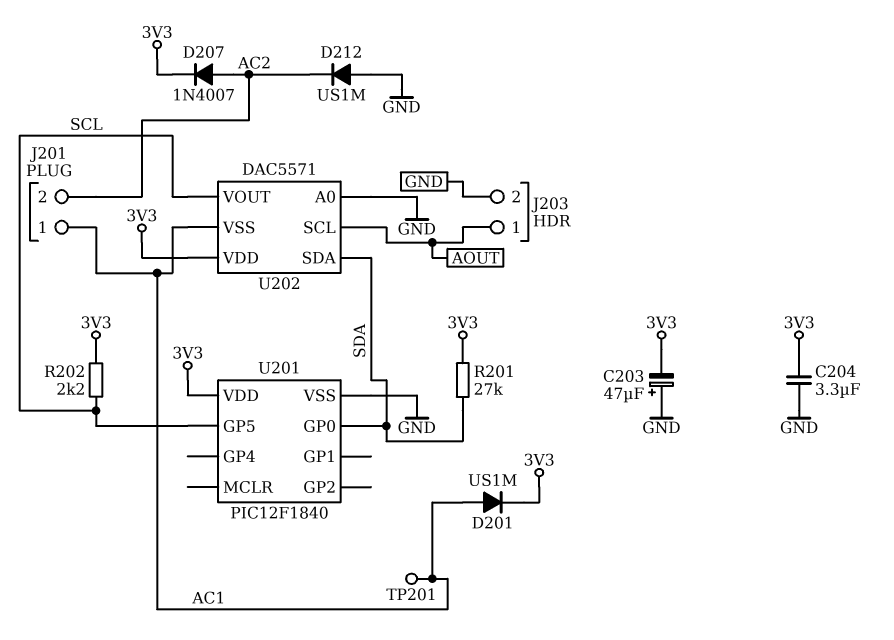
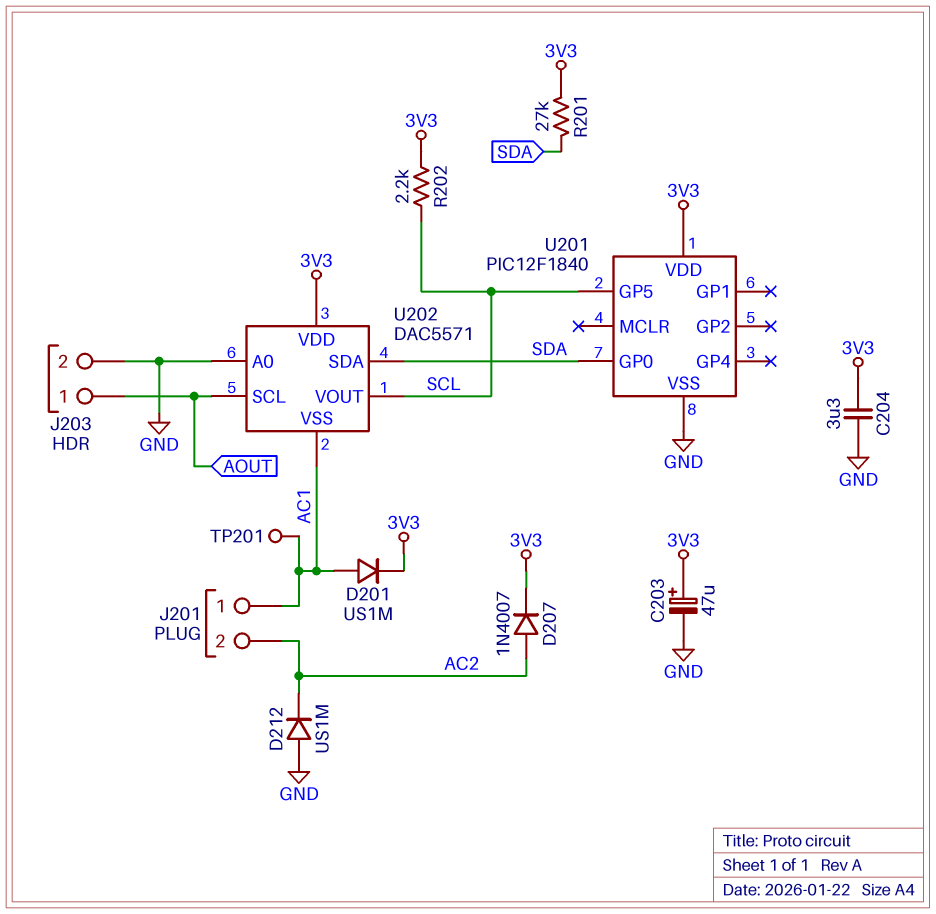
C203: 47uF (plus GND, minus 3V3) -> 47uF (plus 3V3, minus GND)

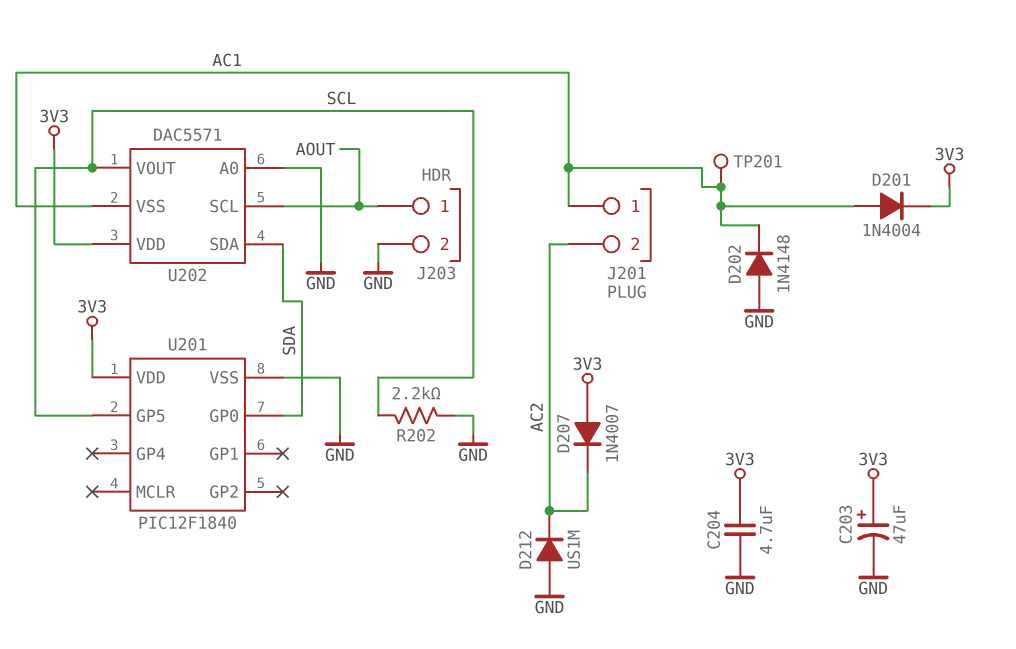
C204: 3.3uF (3V3, GND) -> 4.7uF (3V3, GND)
D201: diode US1M (A AC1, K 3V3) -> diode 1N4004 (A AC1, K 3V3)
D202: none -> diode 1N4148 (A GND, K AC1)
D207: diode 1N4007 (A AC2, K 3V3) -> diode 1N4007 (A 3V3, K AC2)
R201: 27k (3V3, SDA) -> none
R202: 2.2k (3V3, SCL) -> 2.2k (GND, SCL)

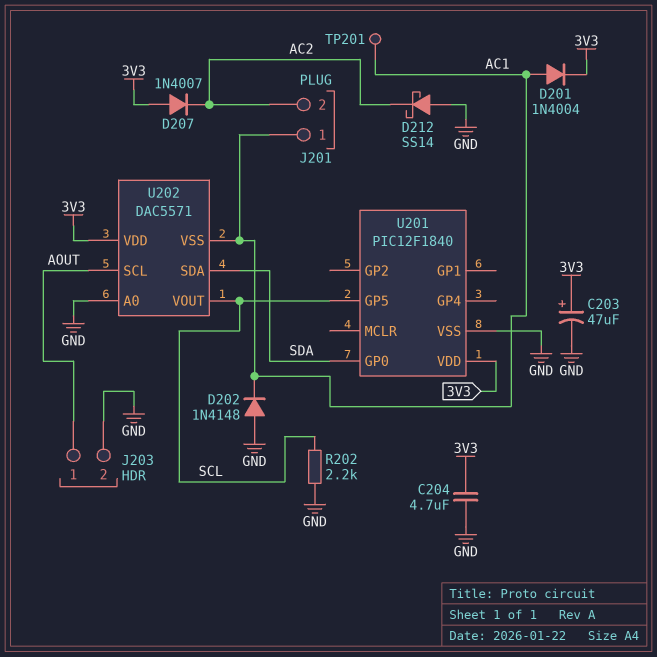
D212: diode US1M (A GND, K AC2) -> schottky SS14 (A GND, K AC2)

